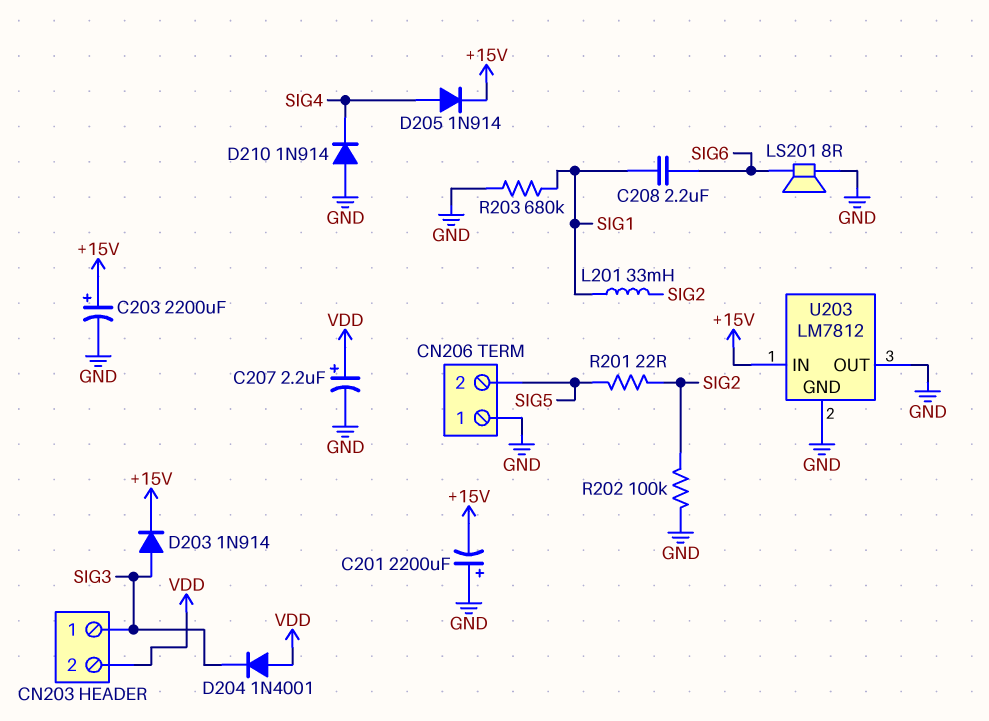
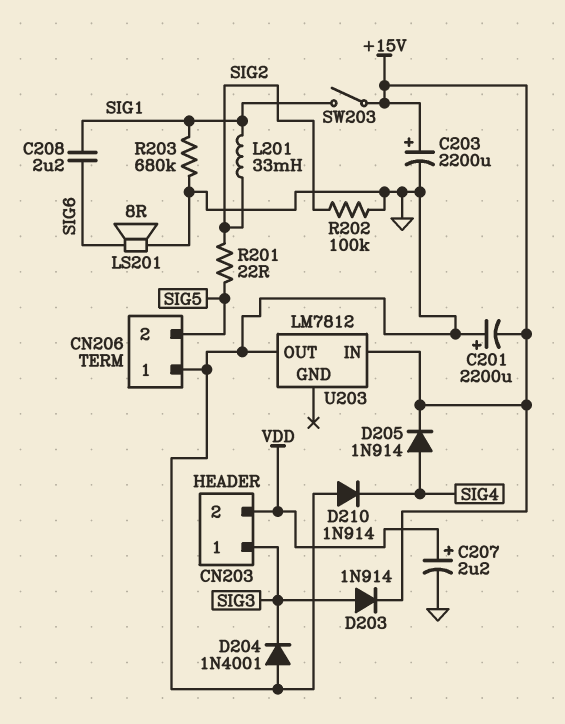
D204: diode 1N4001 (A VDD, K SIG3) -> diode 1N4001 (A GND, K SIG3)
SW203: none -> switch (+15V, SIG1)
U203 pin GND: GND -> none

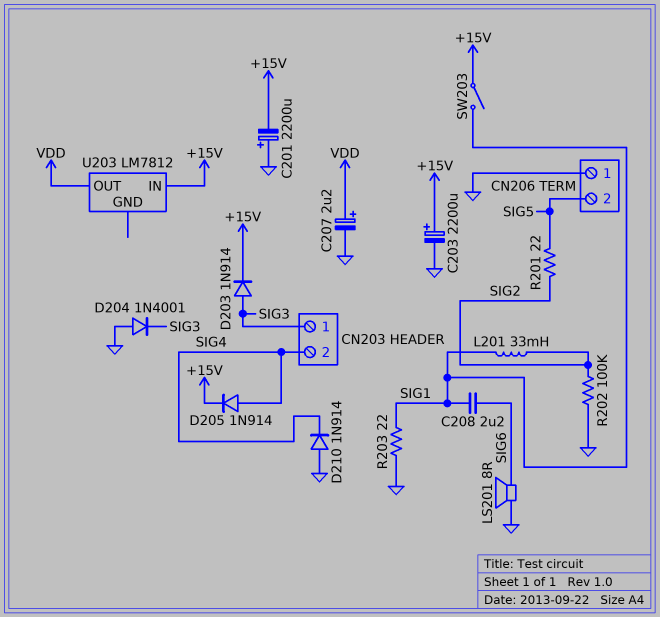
CN203 pin 2: VDD -> SIG4
R203: 680k (GND, SIG1) -> 22 (GND, SIG1)
U203 pin OUT: GND -> VDD

